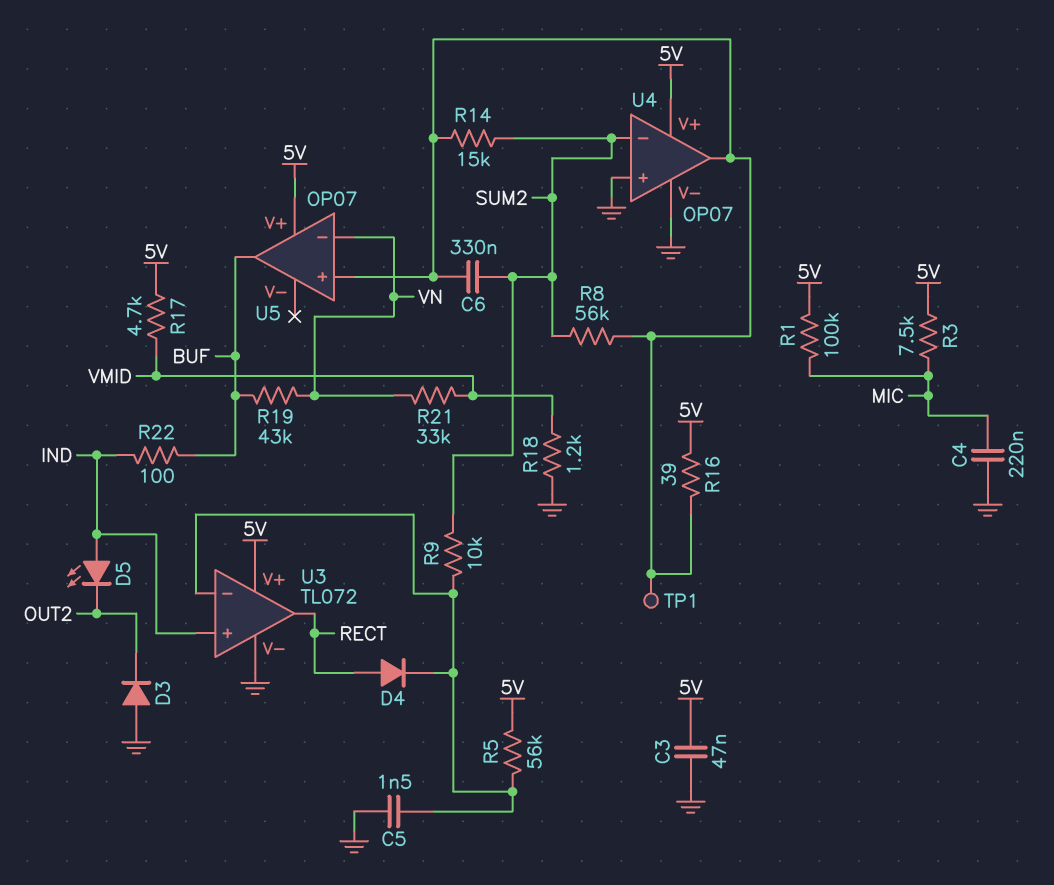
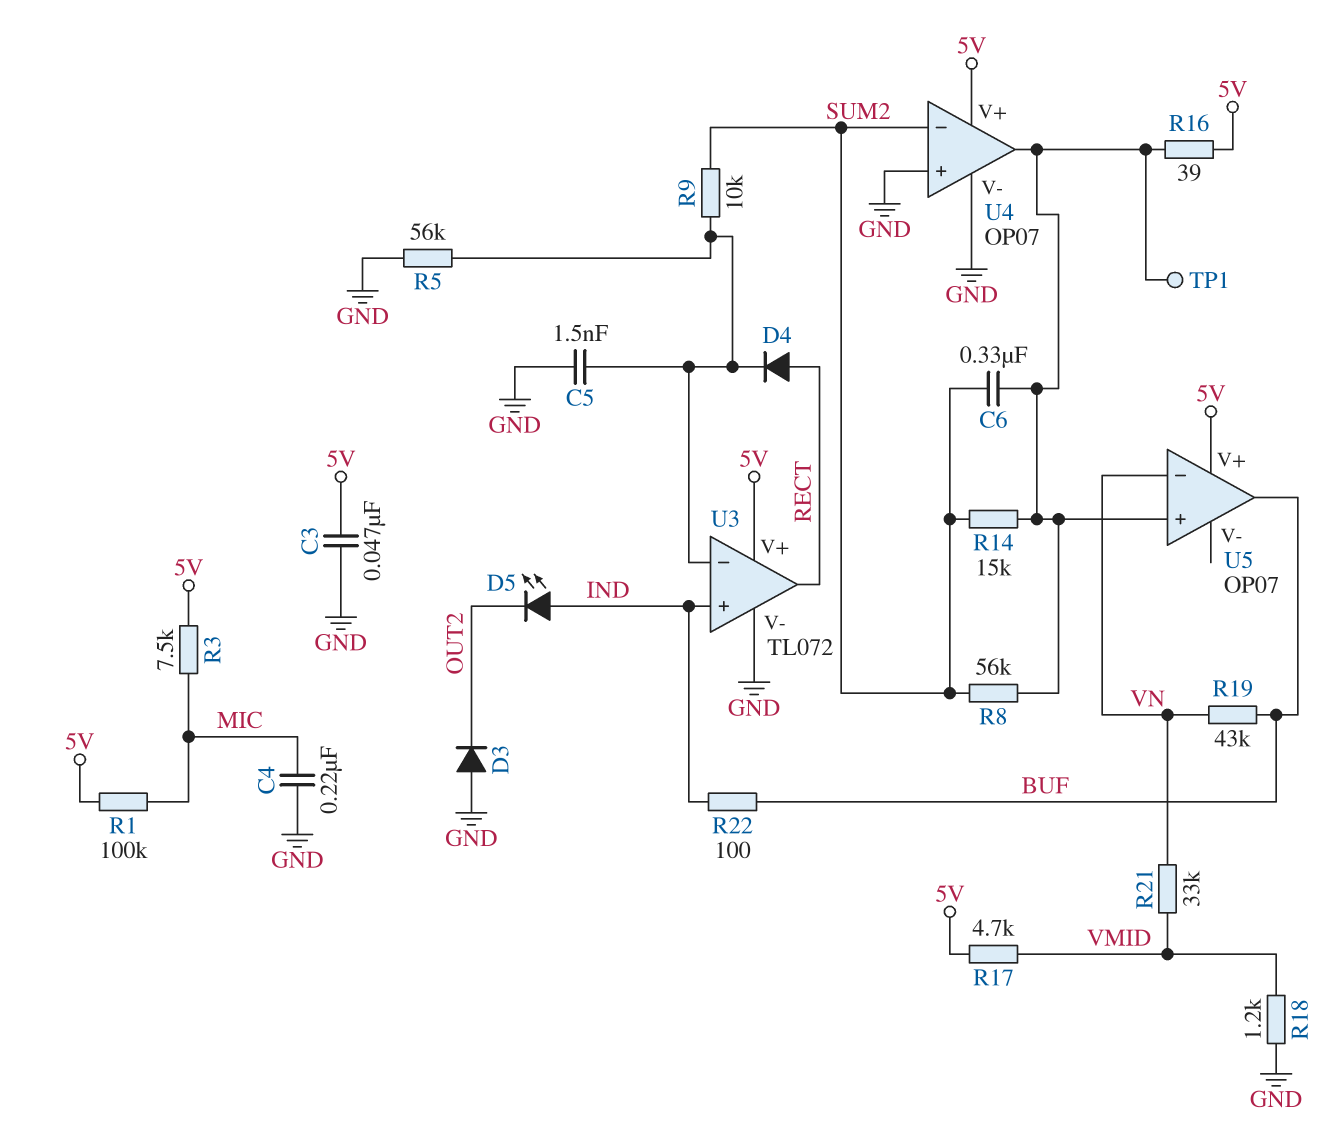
R5: 56k (5V, U3/in-) -> 56k (GND, U3/in-)

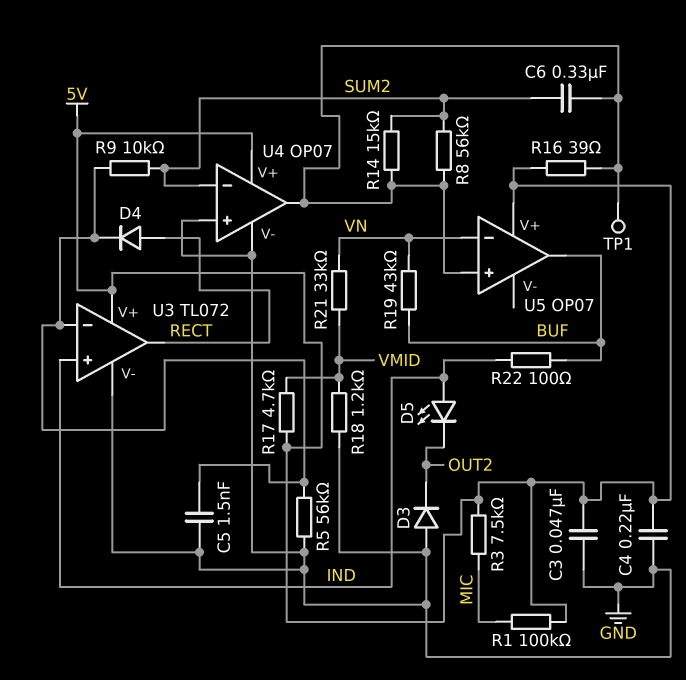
C4: 220nF (GND, MIC) -> 220nF (5V, GND)

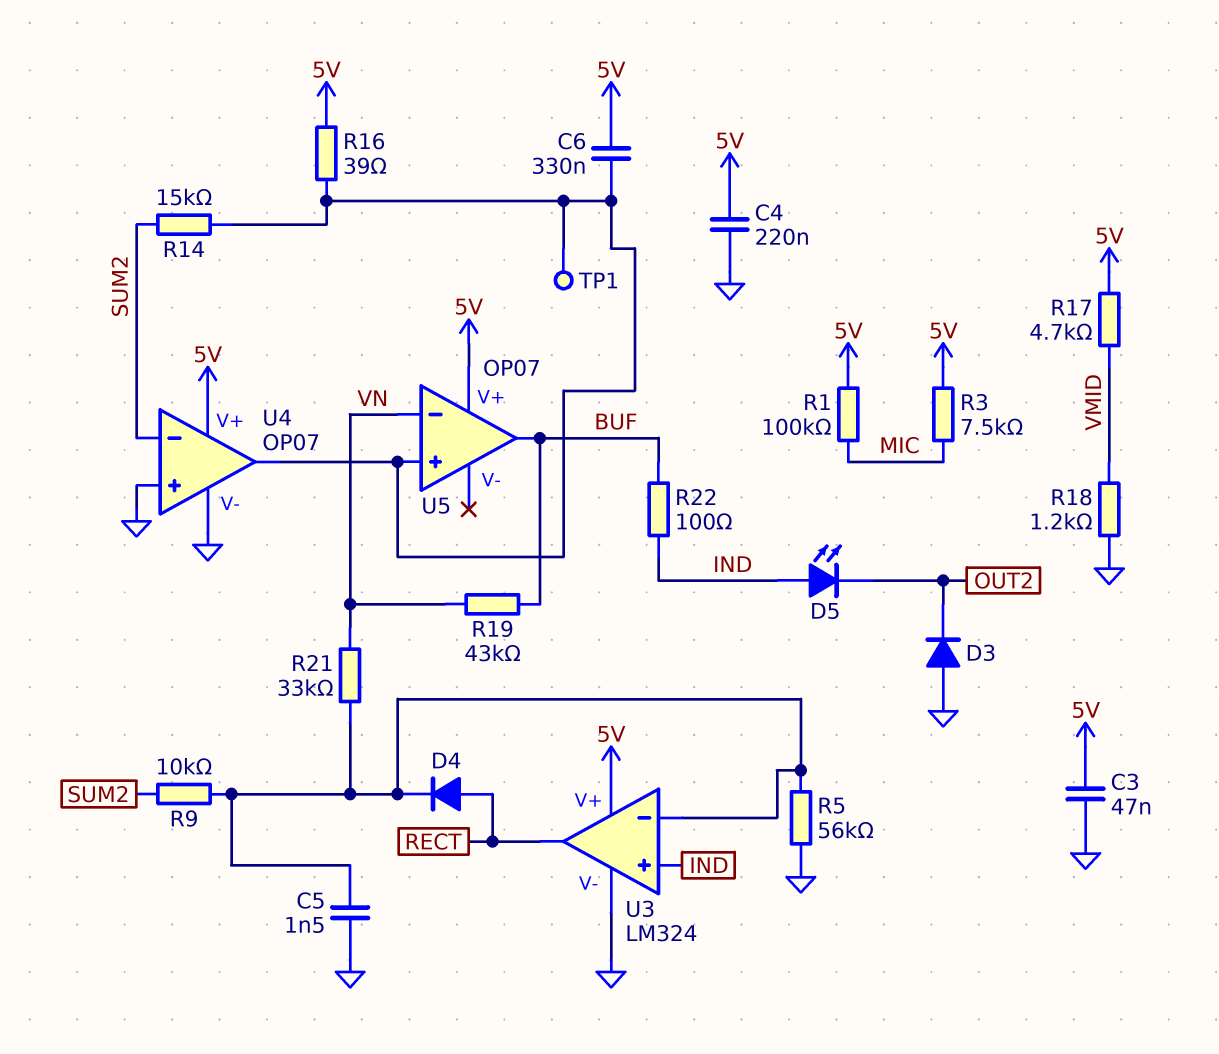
C6: 330nF (SUM2, U4/out) -> 330nF (5V, U4/out)
R8: 56k (SUM2, U4/out) -> none
R21: 33k (VMID, VN) -> 33k (U3/in-, VN)
U3: TL072 -> LM324

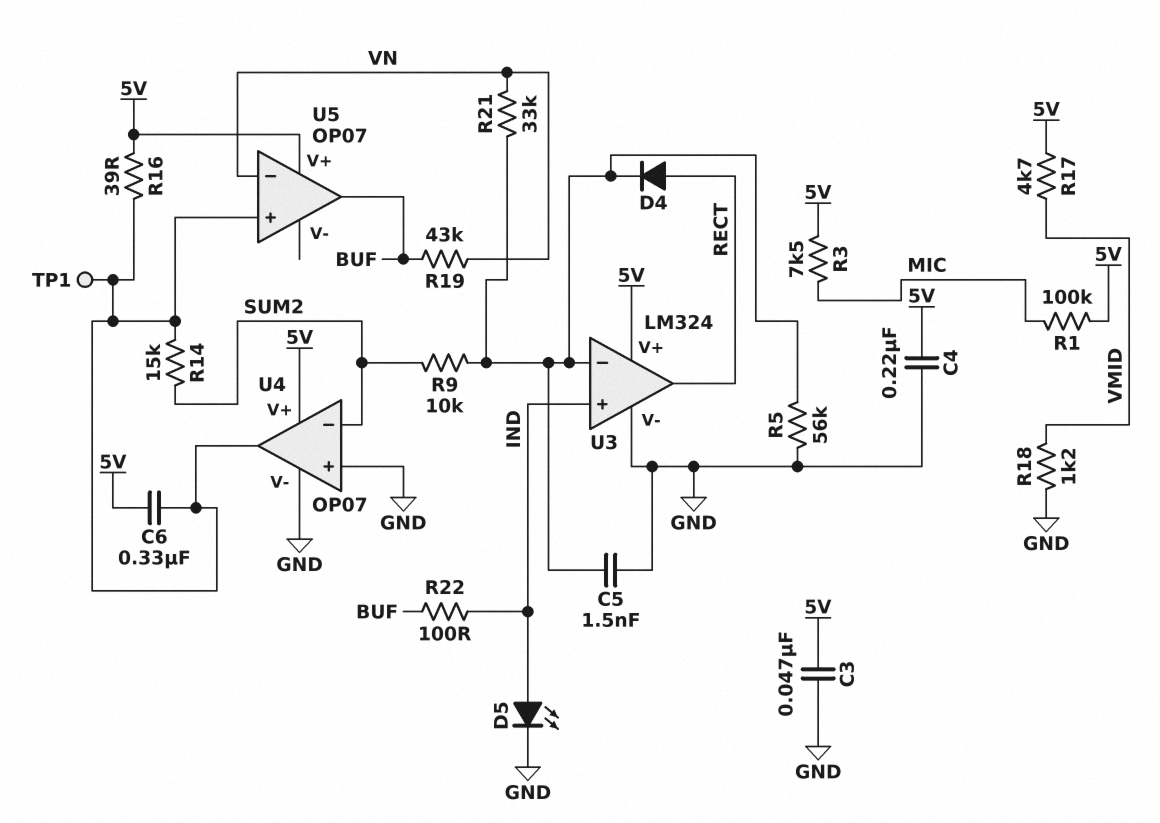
D3: diode (A GND, K OUT2) -> none
D5: LED (A IND, K OUT2) -> LED (A IND, K GND)

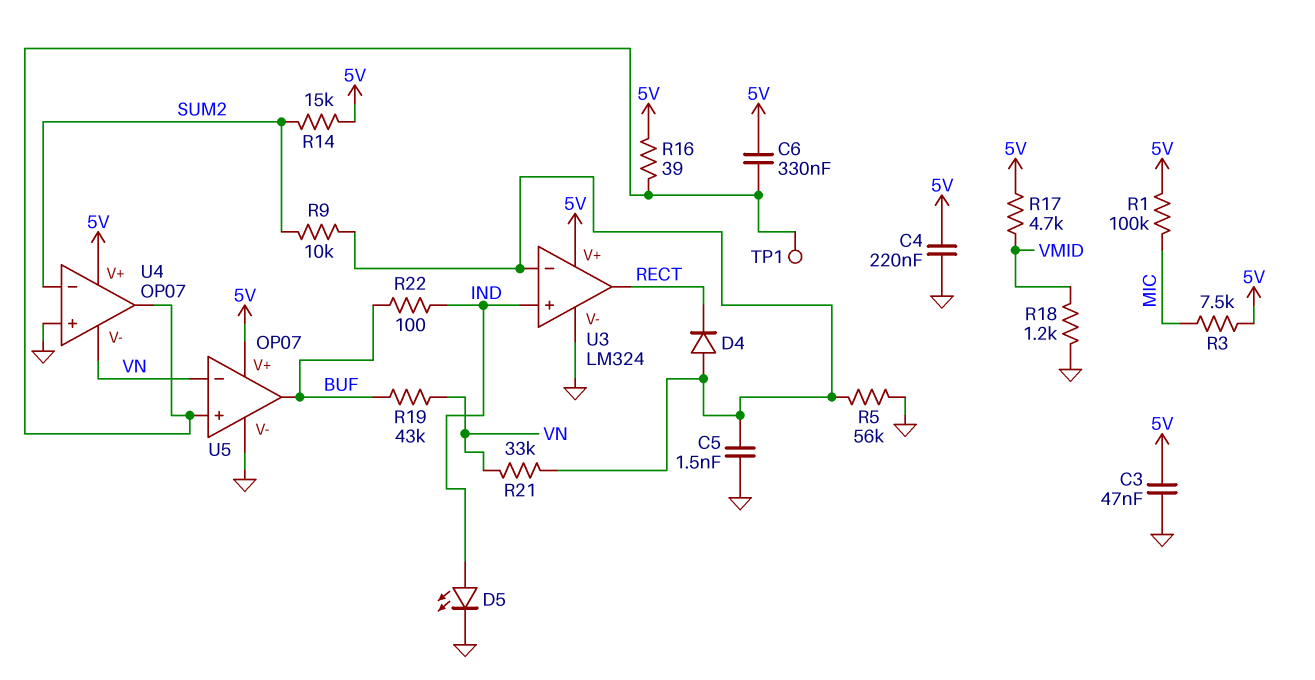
D4: diode (A RECT, K U3/in-) -> diode (A U3/in-, K RECT)
R14: 15k (SUM2, U4/out) -> 15k (5V, SUM2)
U4 pin V-: GND -> VN
U5 pin V-: none -> GND

